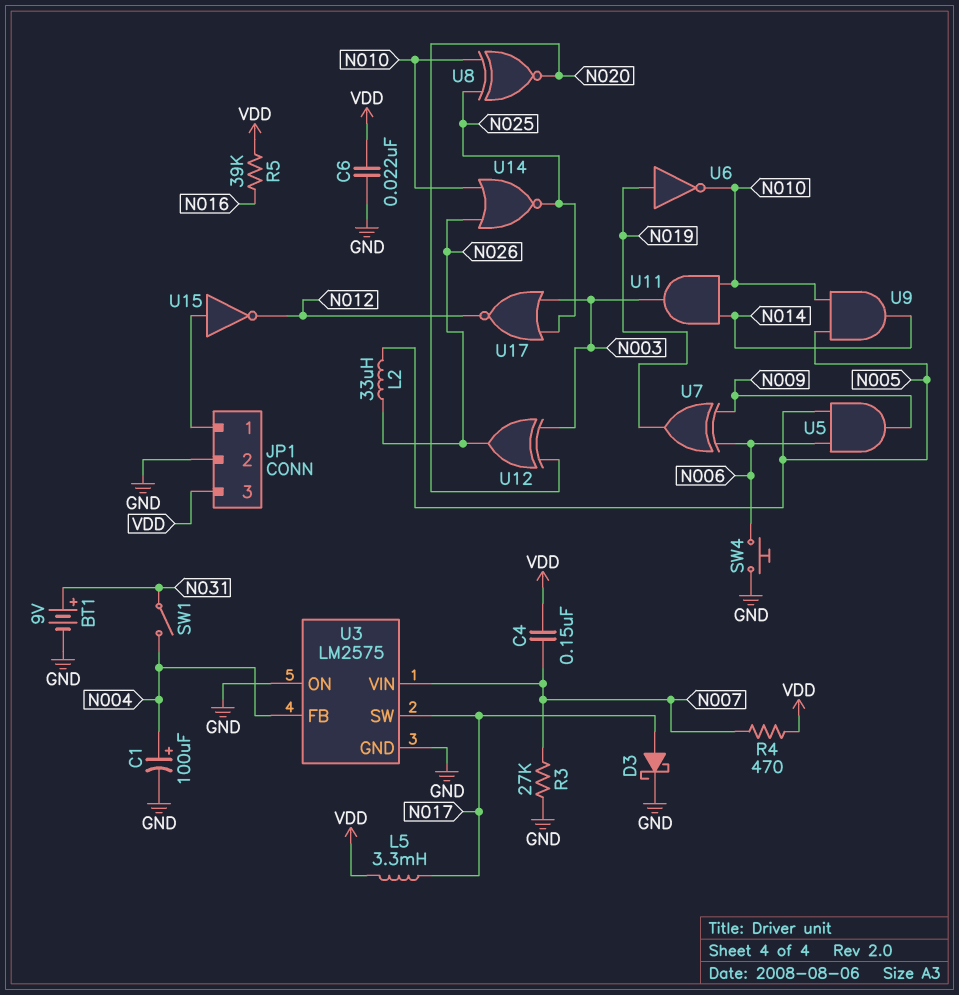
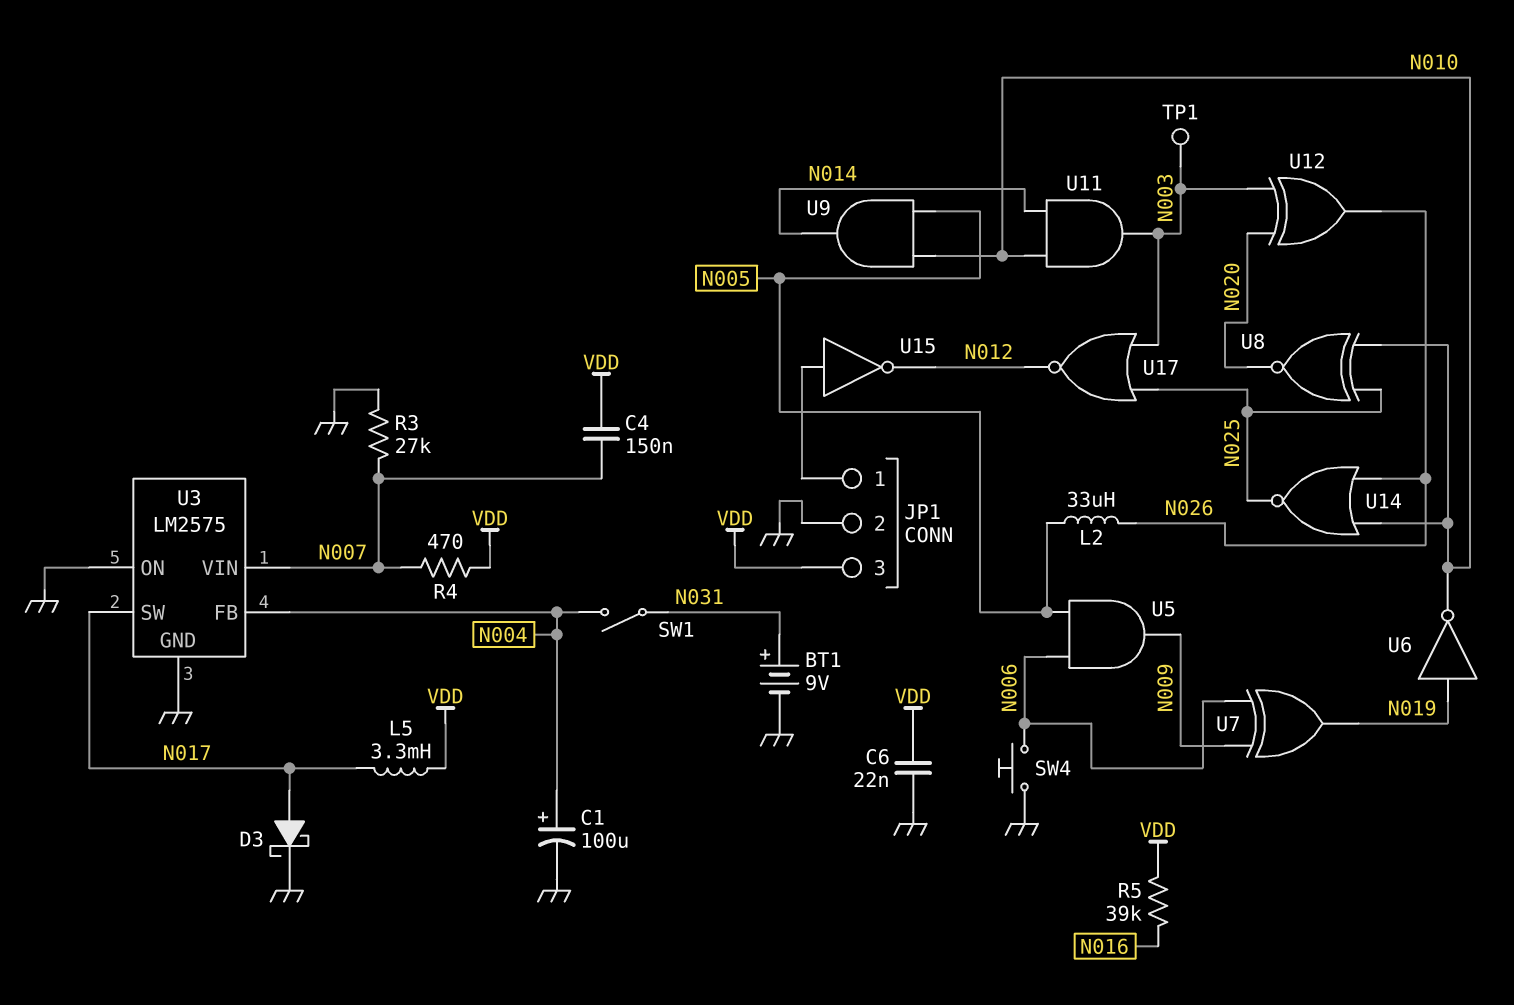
TP1: none -> test point (N003)

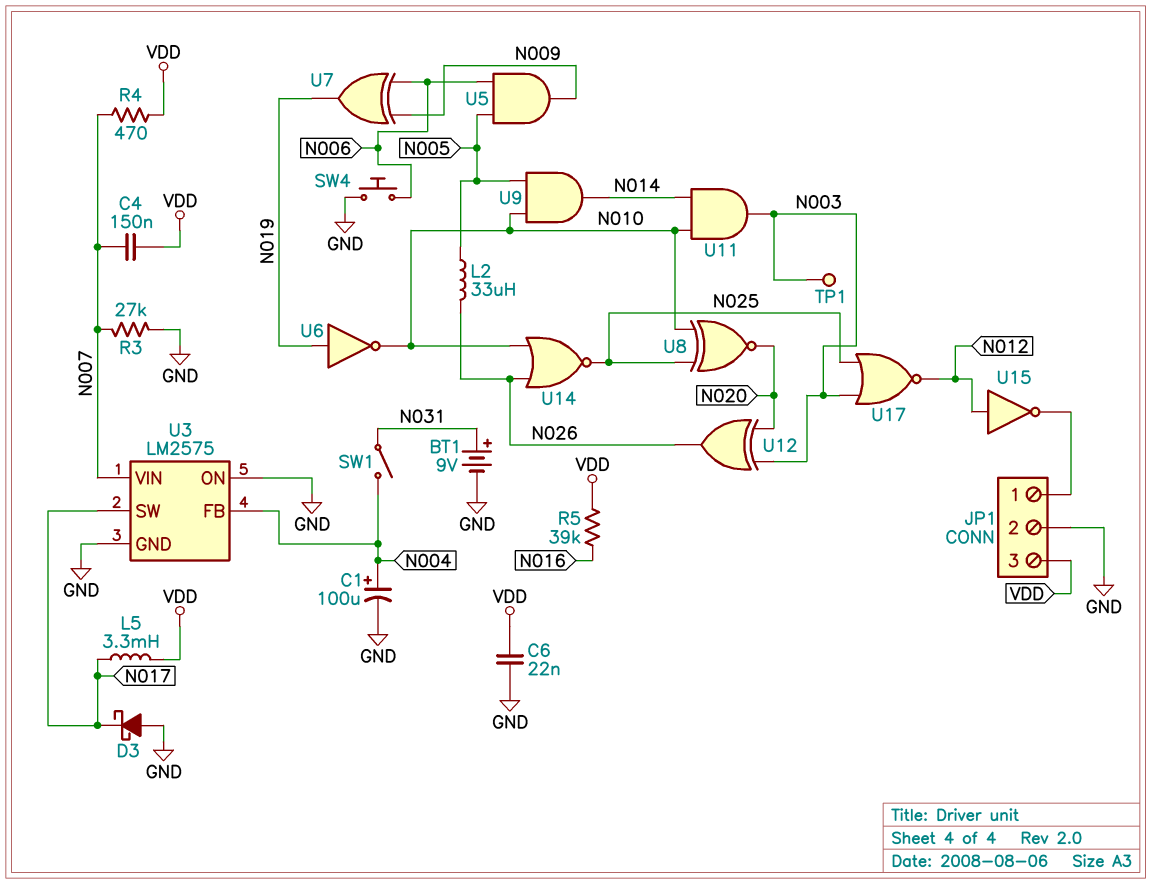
D3: schottky (A N017, K GND) -> schottky (A GND, K N017)
U15: NOT (in JP1/1, out N012) -> NOT (in N012, out JP1/1)

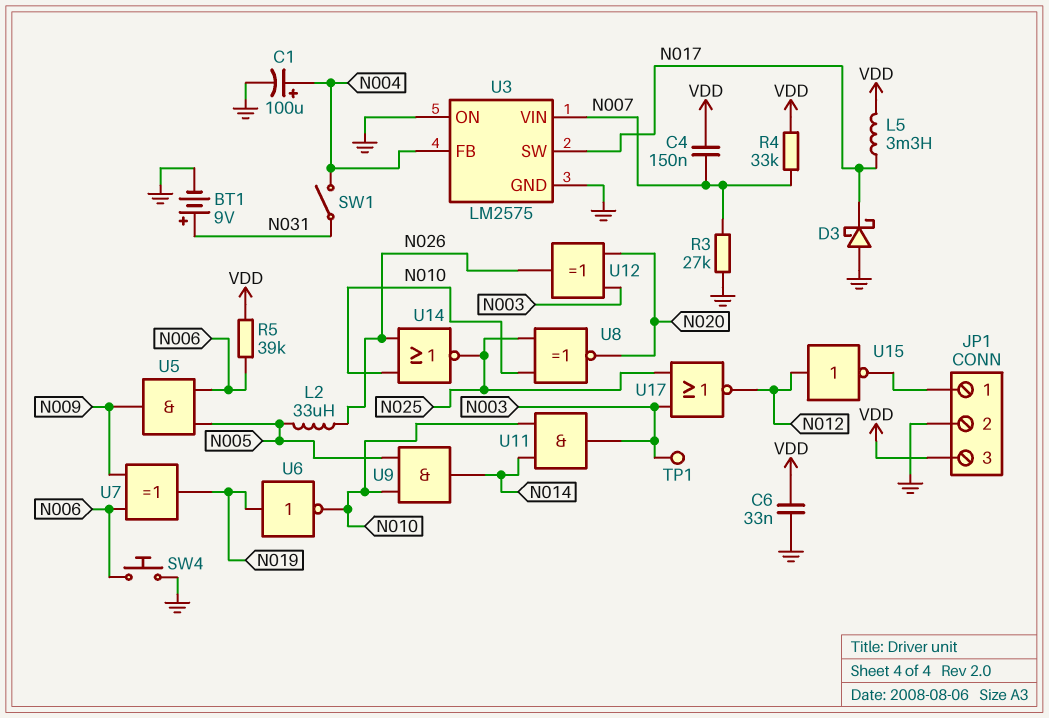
C6: 22nF (GND, VDD) -> 33nF (GND, VDD)
R4: 470 (N007, VDD) -> 33k (N007, VDD)
R5: 39k (N016, VDD) -> 39k (N006, VDD)

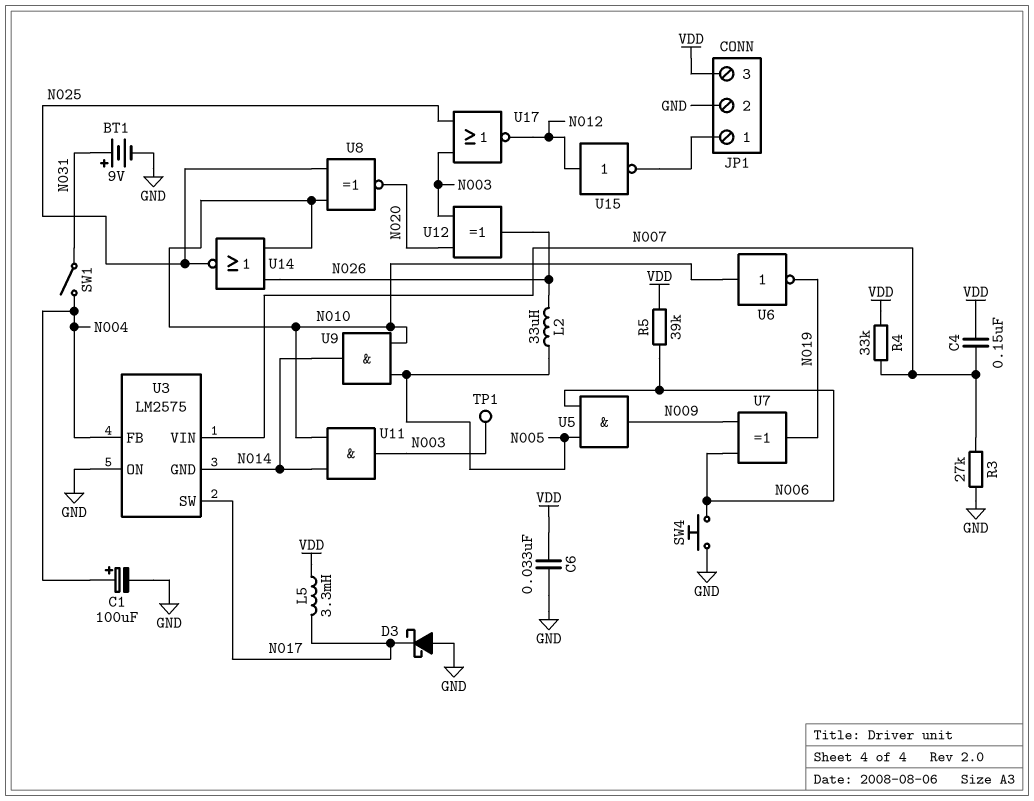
U3 pin GND: GND -> N014
U6: NOT (in N019, out N010) -> NOT (in N010, out N019)

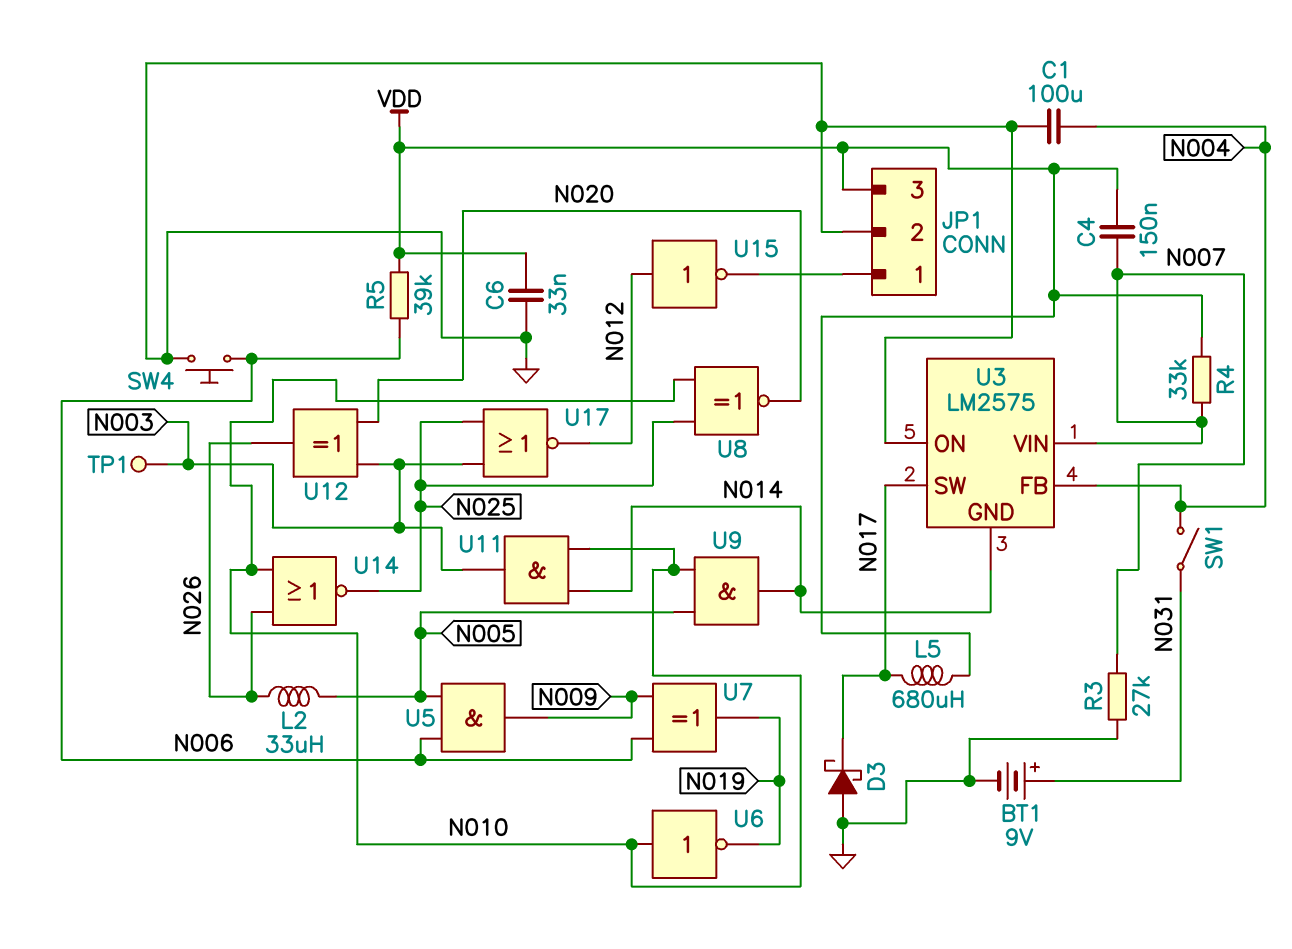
C1: 100uF (plus N004, minus GND) -> 100uF (GND, N004)
L5: 3.3mH (N017, VDD) -> 680uH (N017, VDD)

